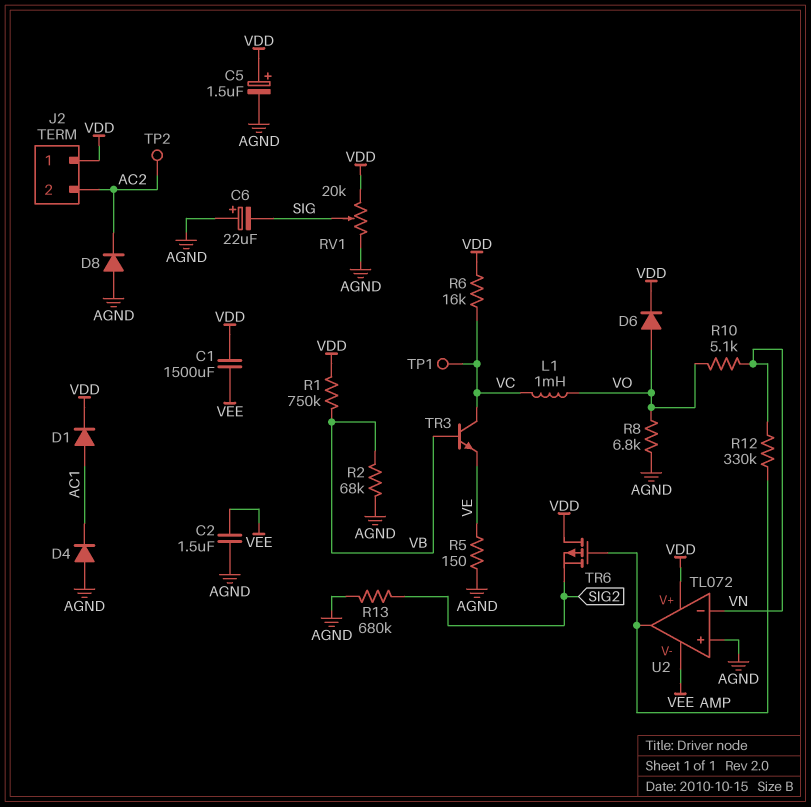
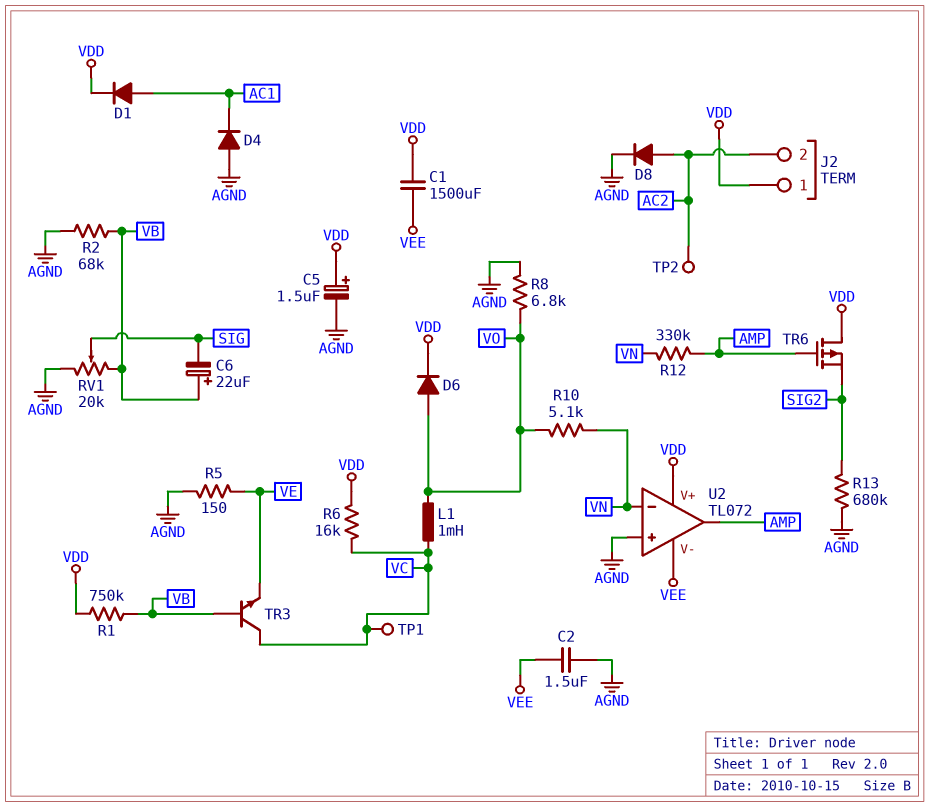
C6: 22uF (plus AGND, minus SIG) -> 22uF (plus VB, minus SIG)
D8: diode (A AGND, K AC2) -> diode (A AC2, K AGND)
RV1: 20k (AGND, VDD, wiper SIG) -> 20k (AGND, VB, wiper SIG)

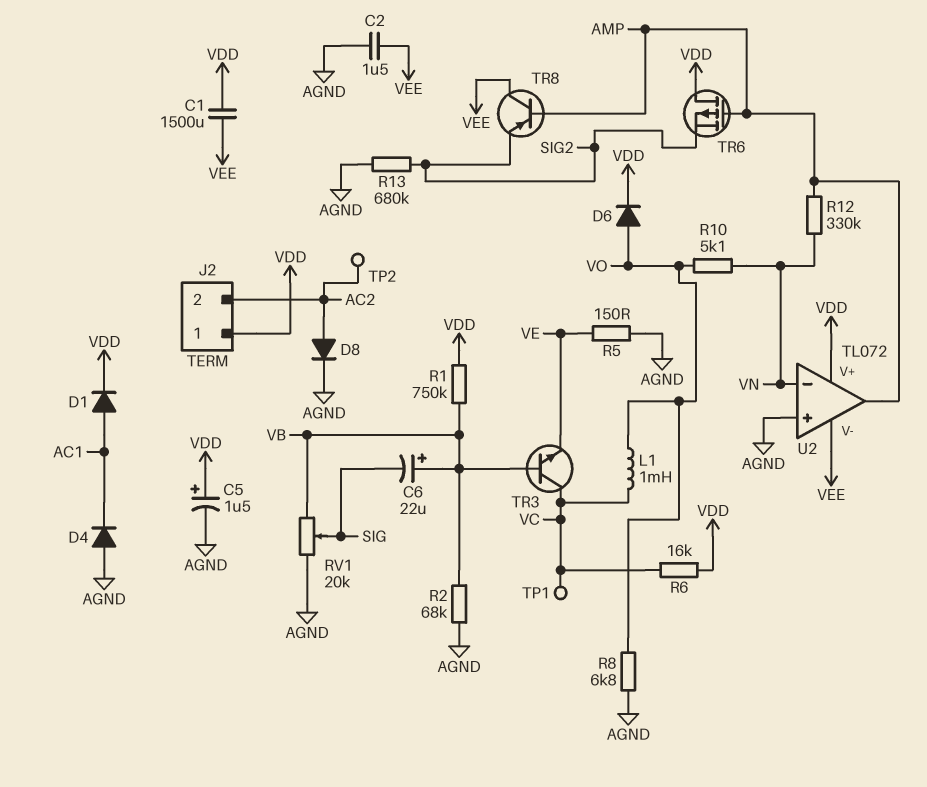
TR8: none -> PNP (B AMP, C VEE, E SIG2)

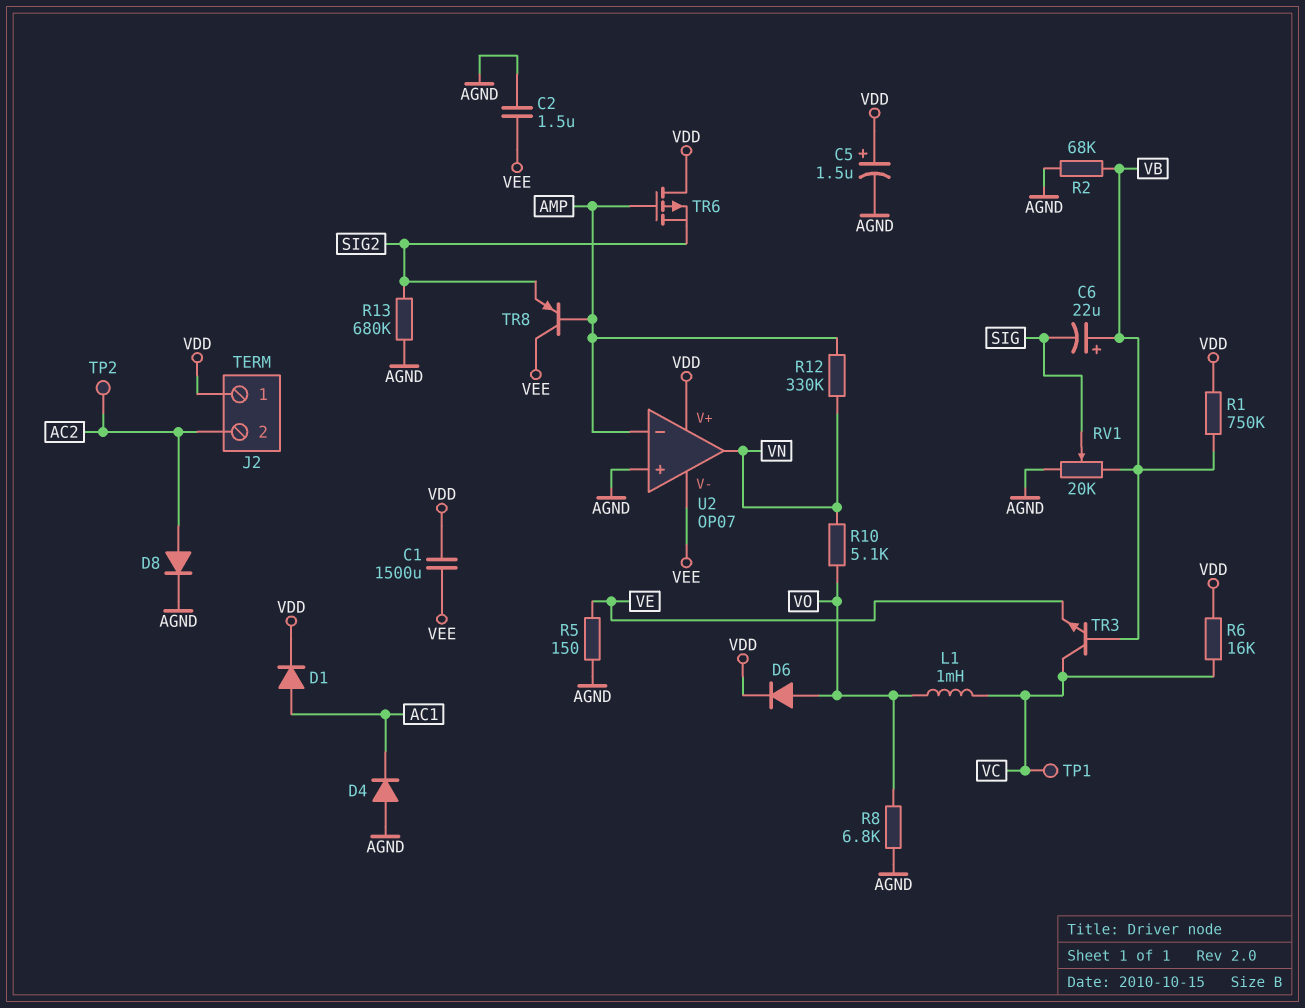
U2: TL072 -> OP07
U2 pin in-: VN -> AMP
U2 pin out: AMP -> VN

